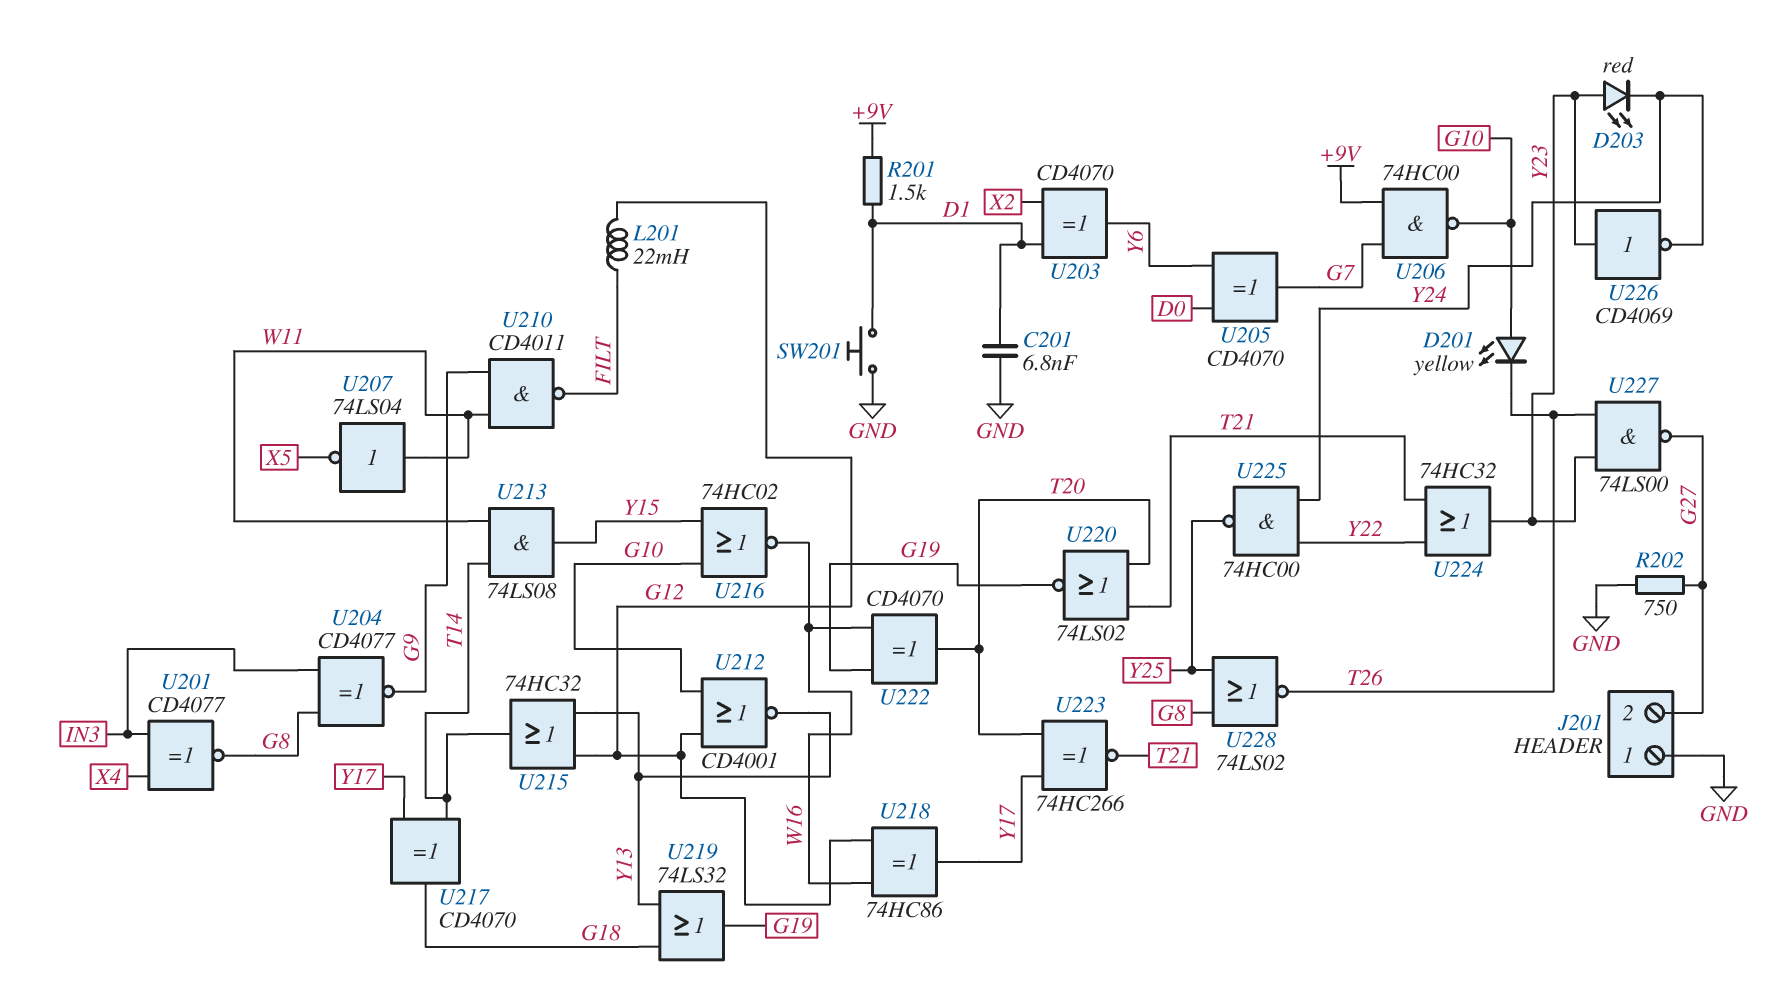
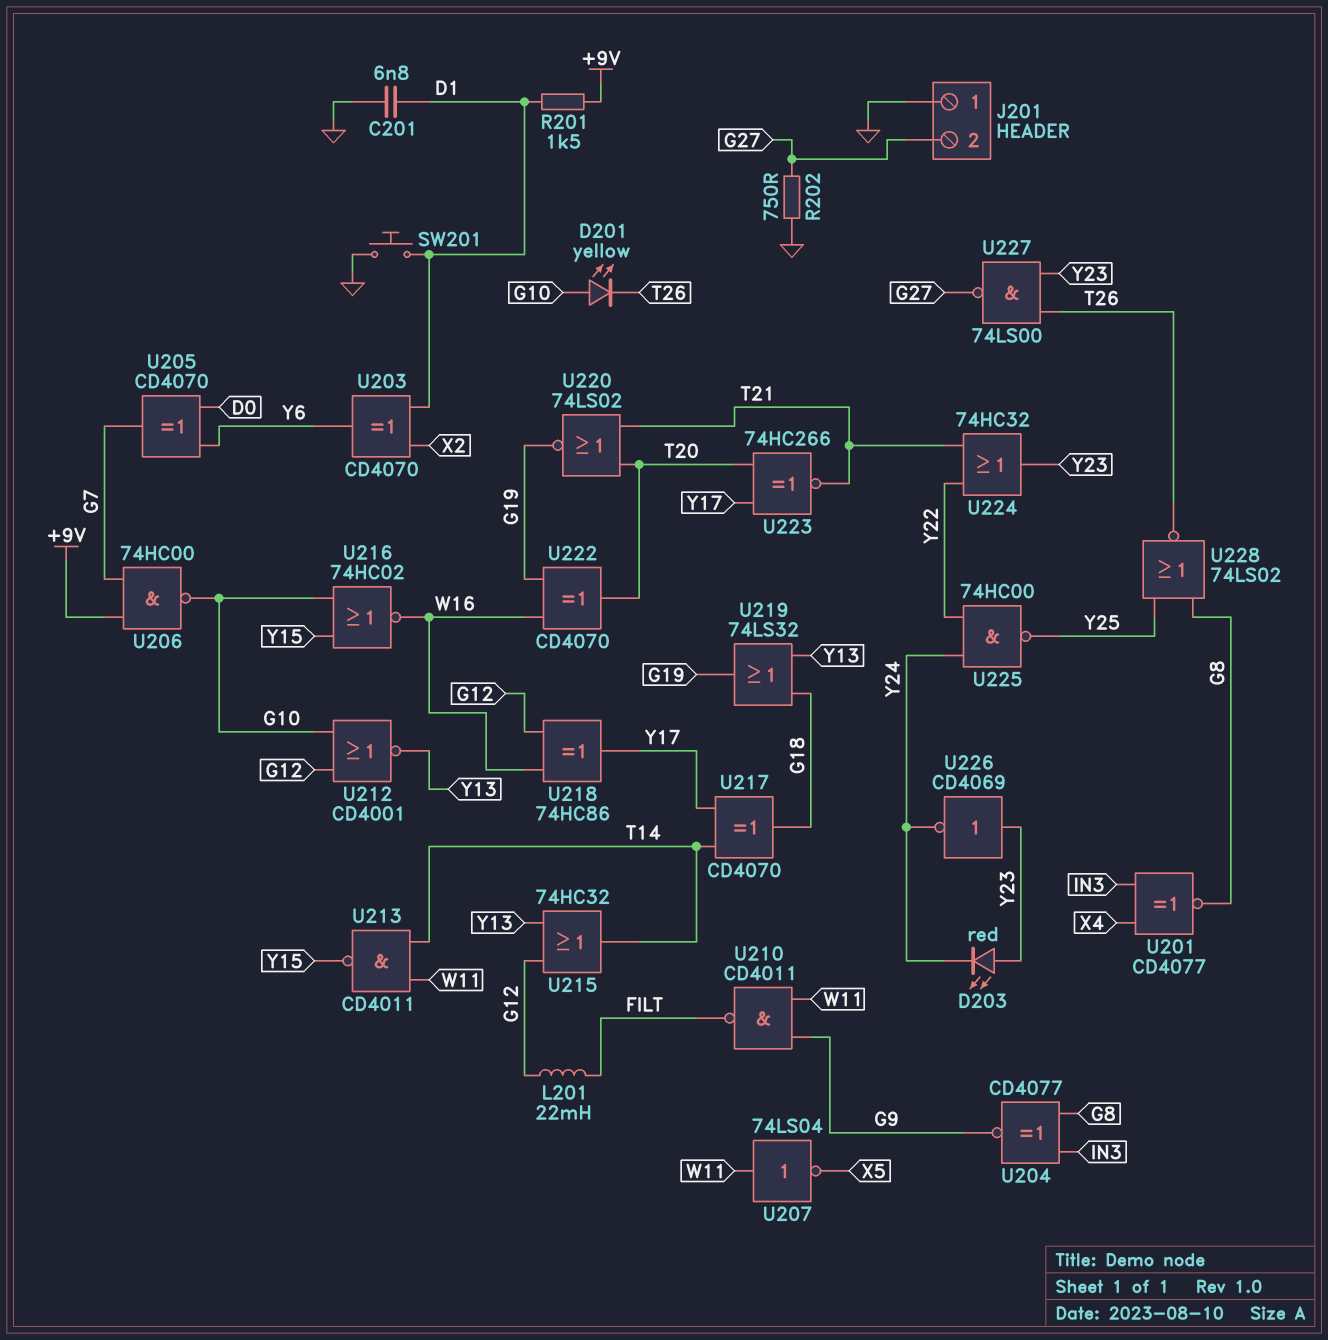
U213: AND 74LS08 (in T14, in W11, out Y15) -> NAND CD4011 (in T14, in W11, out Y15)

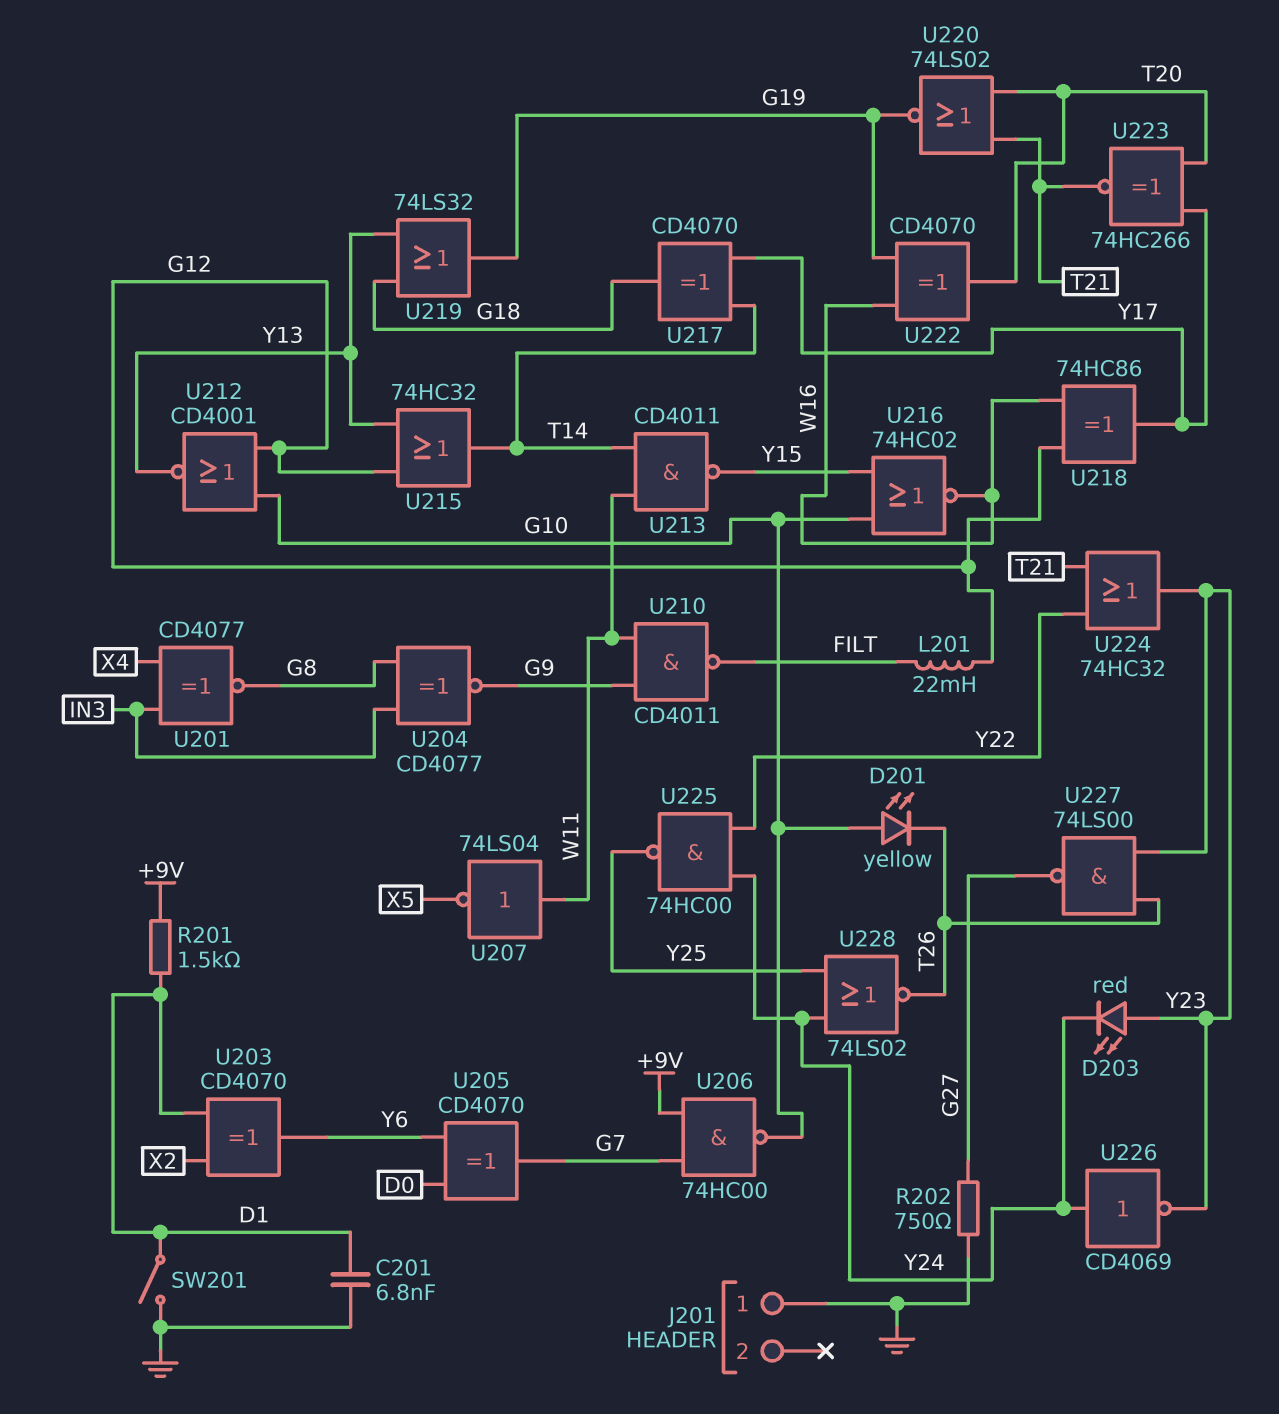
J201 pin 2: G27 -> none
SW201: button (D1, GND) -> switch (D1, GND)
U226: NOT CD4069 (in Y23, out Y24) -> NOT CD4069 (in Y24, out Y23)
U228: NOR 74LS02 (in G8, in Y25, out T26) -> NOR 74LS02 (in Y24, in Y25, out T26)

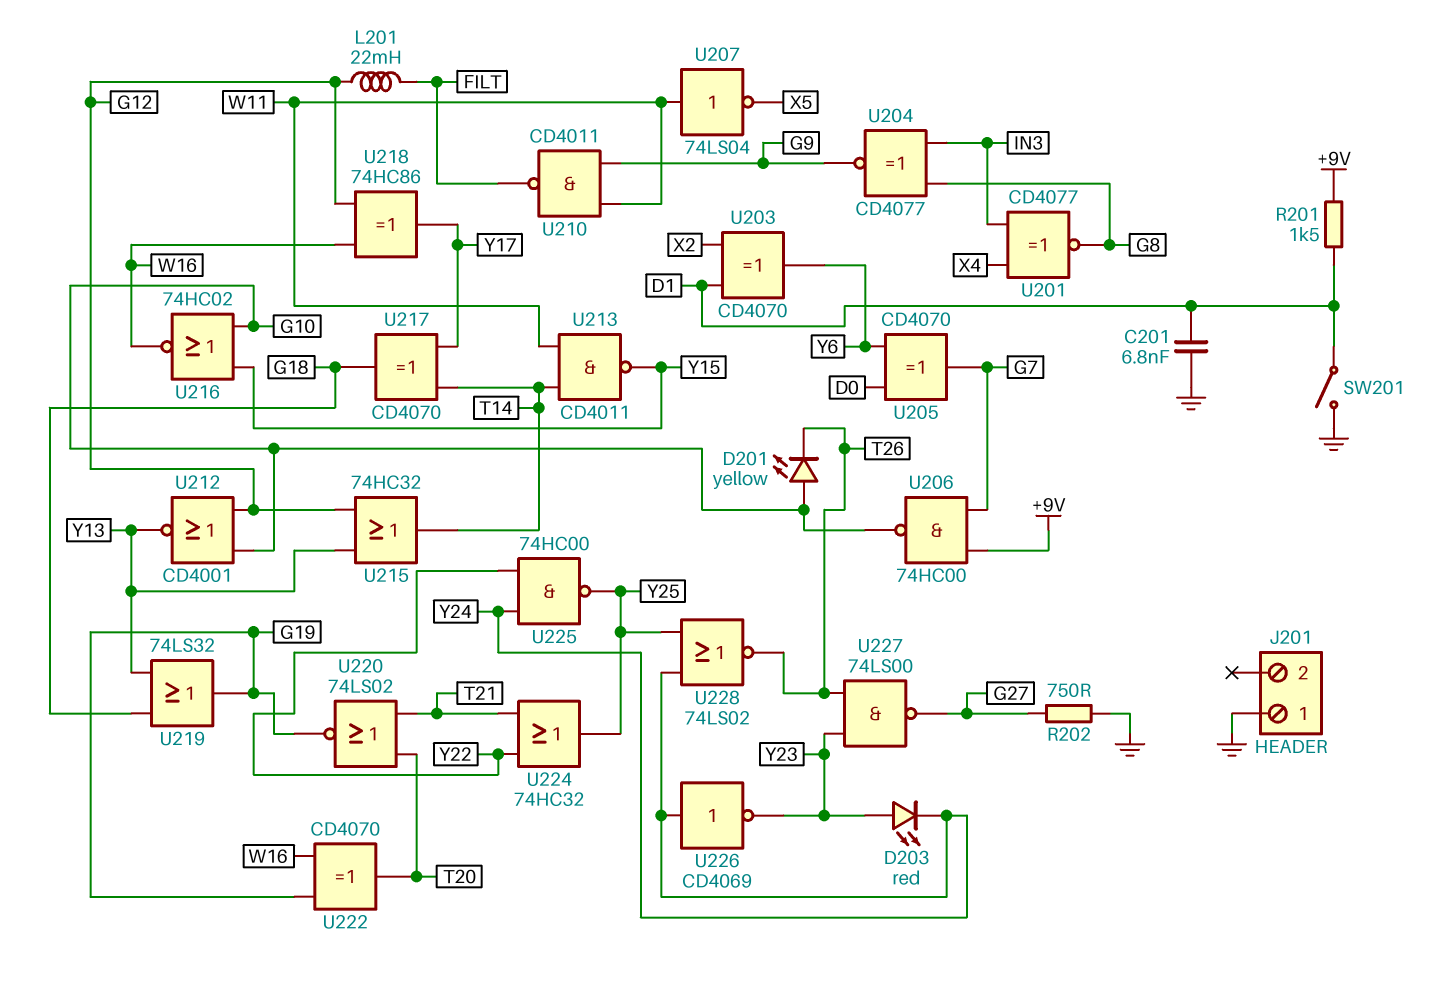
U223: XNOR 74HC266 (in T20, in Y17, out T21) -> none
U224: OR 74HC32 (in T21, in Y22, out Y23) -> OR 74HC32 (in T21, in Y22, out Y25)

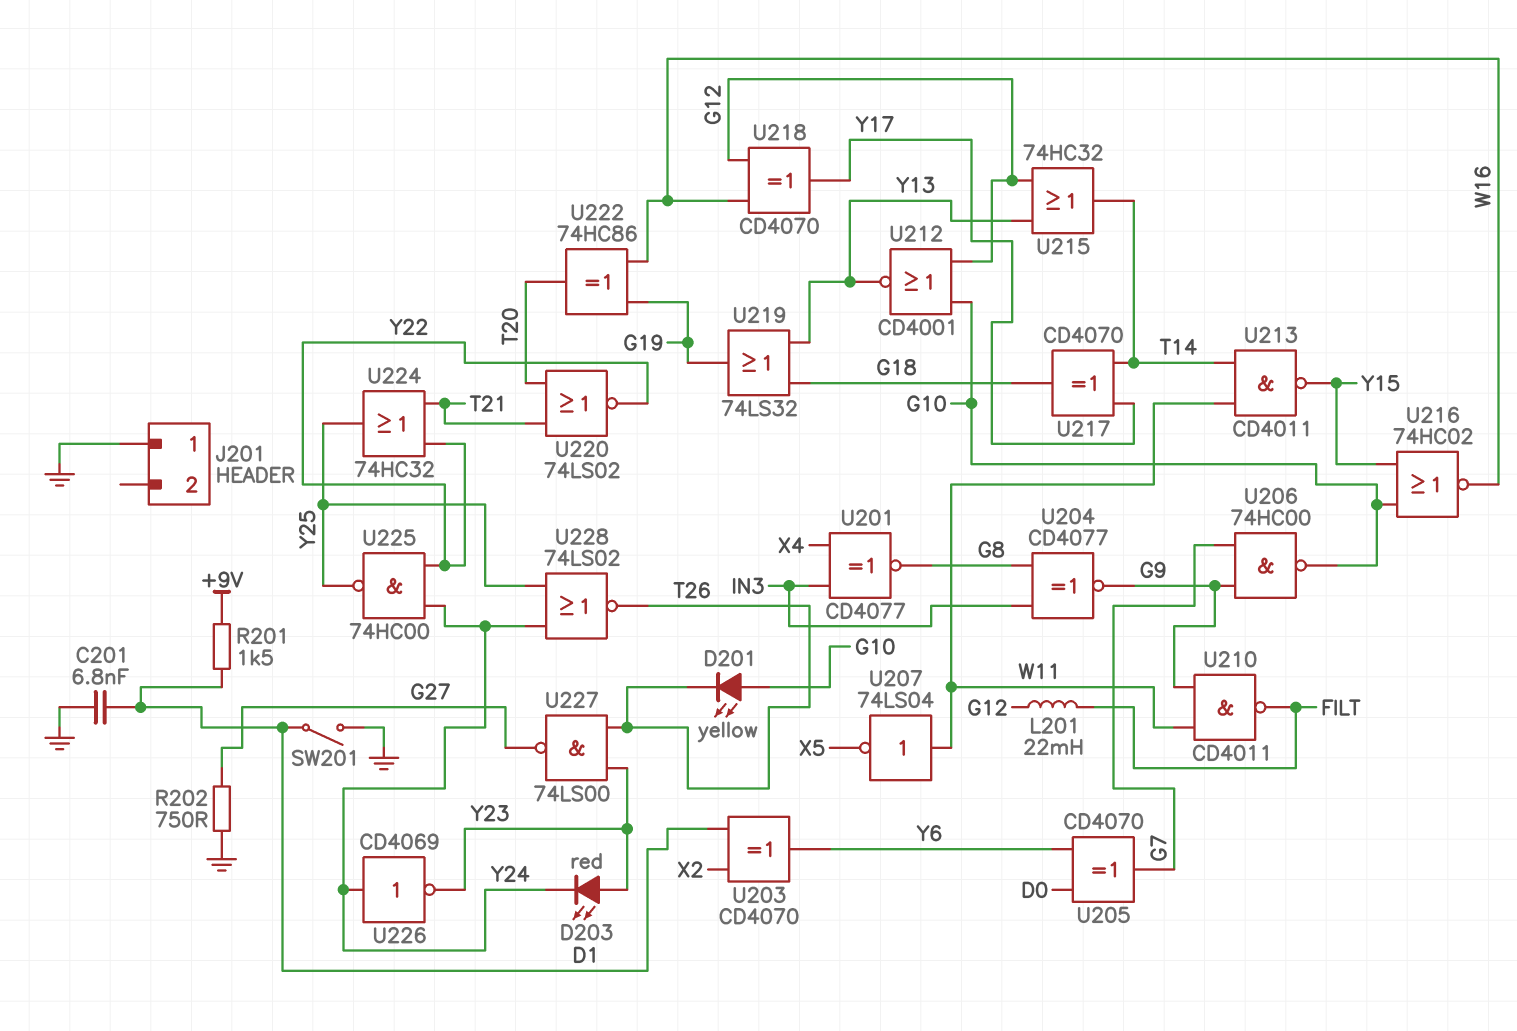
U206: NAND 74HC00 (in +9V, in G7, out G10) -> NAND 74HC00 (in G7, in G9, out G10)
U218: XOR 74HC86 (in G12, in W16, out Y17) -> XOR CD4070 (in G12, in W16, out Y17)
U220: NOR 74LS02 (in T20, in T21, out G19) -> NOR 74LS02 (in T20, in T21, out Y22)
U222: XOR CD4070 (in G19, in W16, out T20) -> XOR 74HC86 (in G19, in W16, out T20)

